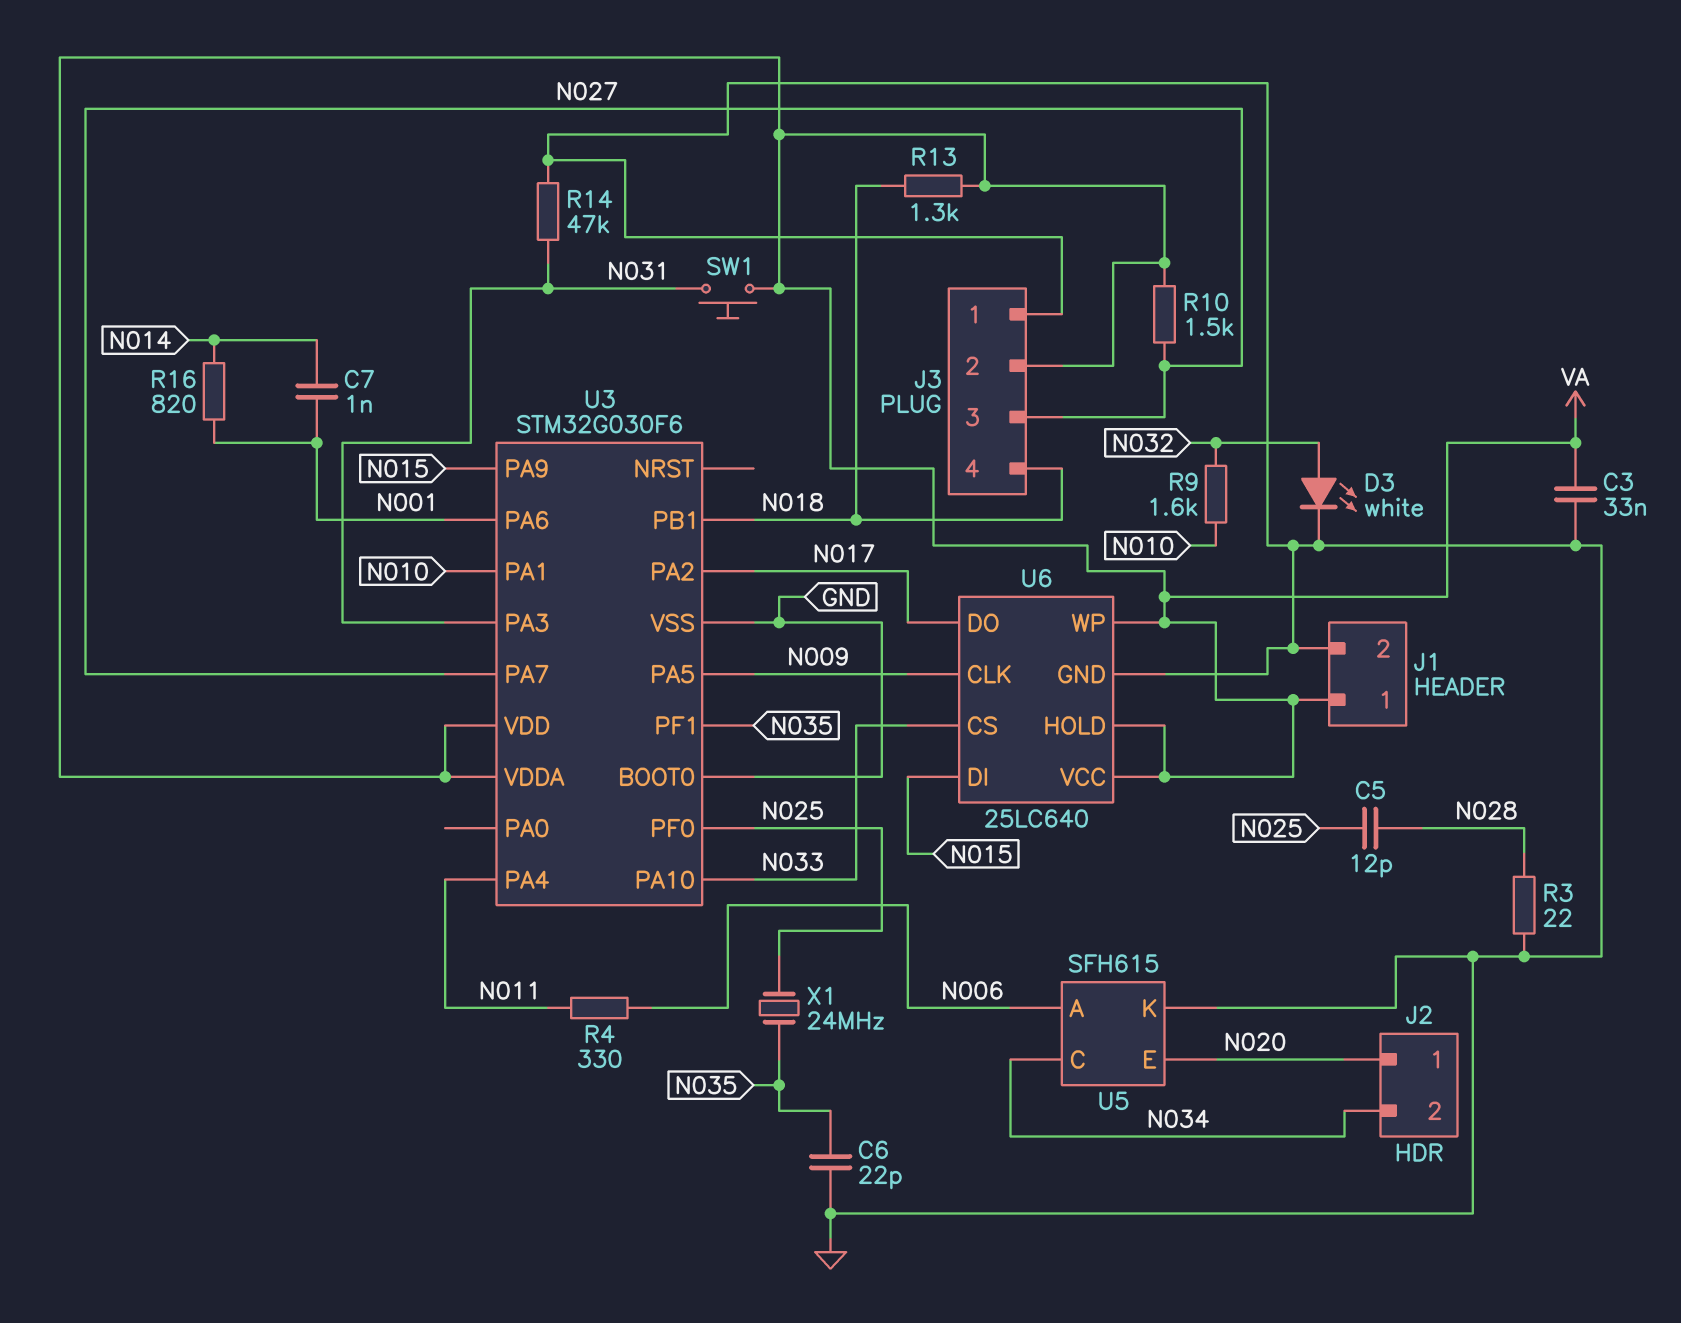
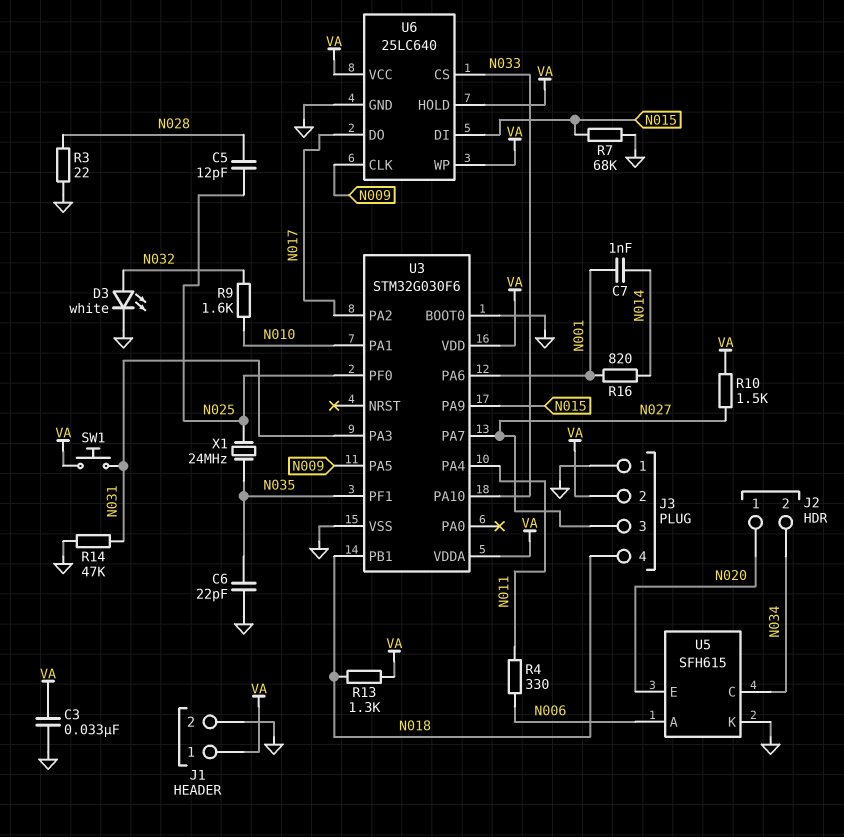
R7: none -> 68k (GND, N015)

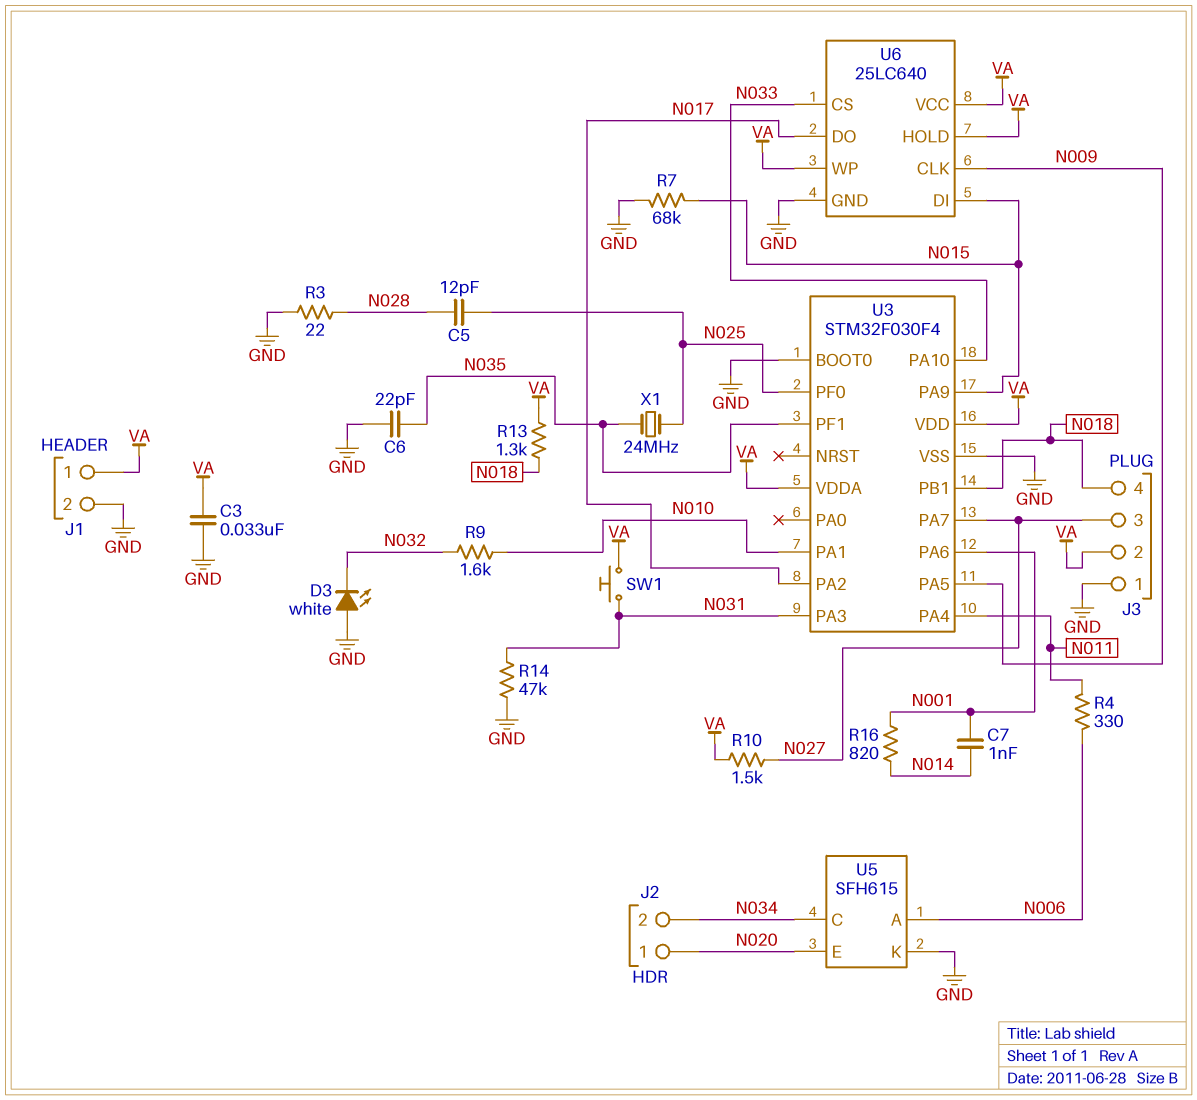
D3: LED white (A N032, K GND) -> LED white (A GND, K N032)
U3: STM32G030F6 -> STM32F030F4

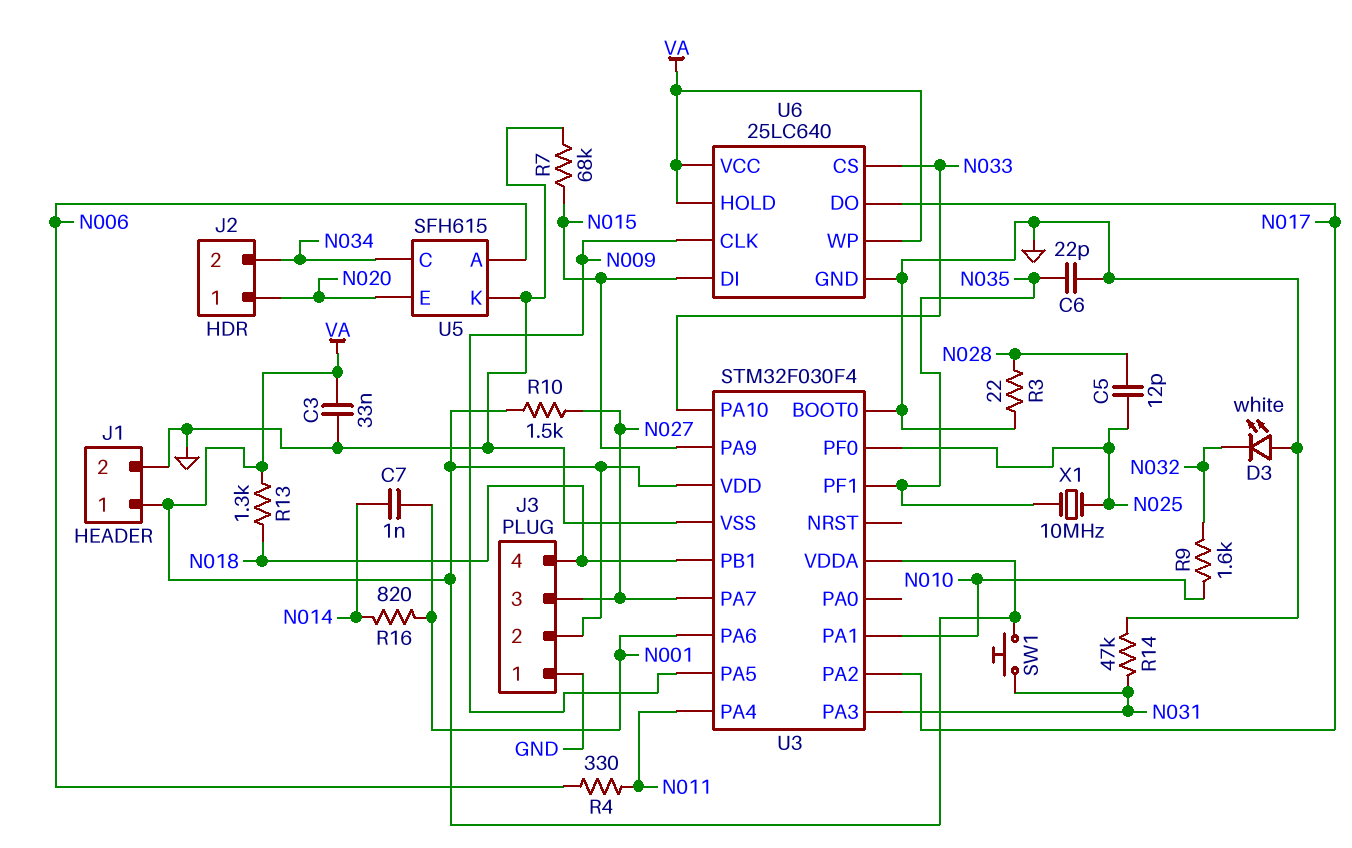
X1: 24MHz (N025, N035) -> 10MHz (N025, N035)

